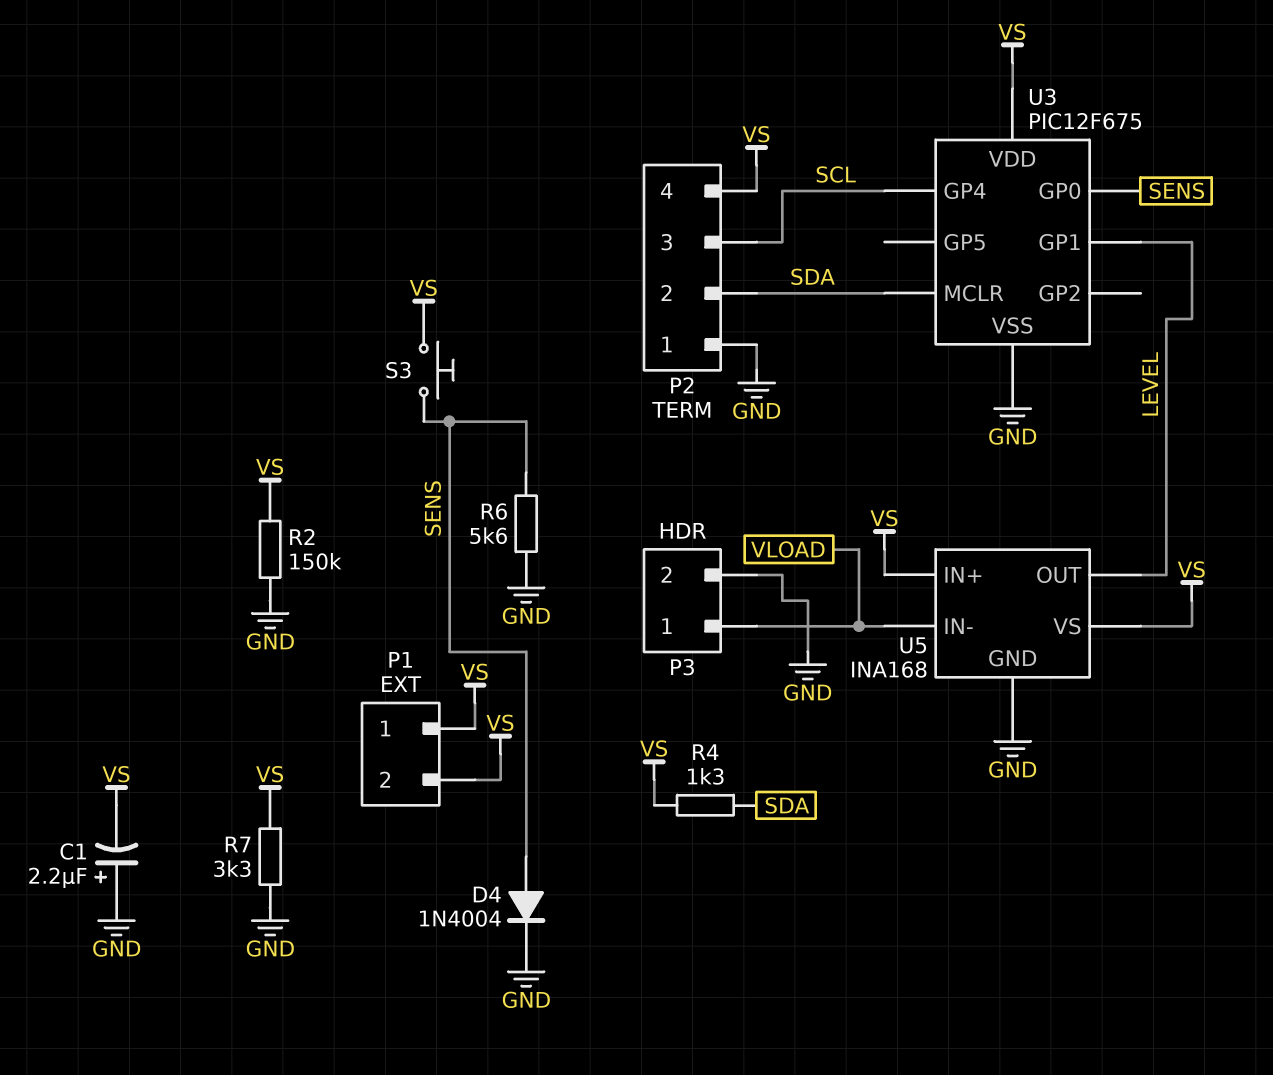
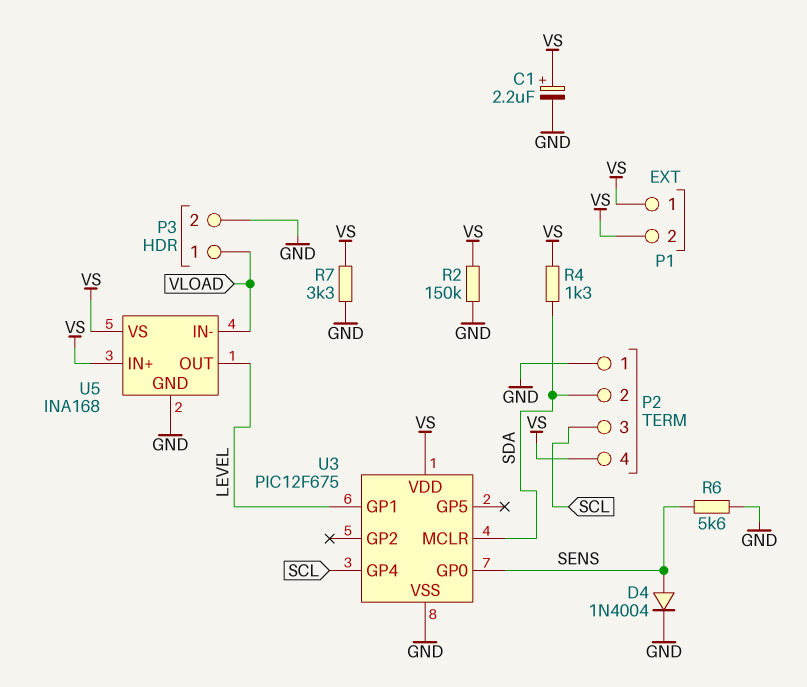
C1: 2.2uF (plus GND, minus VS) -> 2.2uF (plus VS, minus GND)
S3: button (SENS, VS) -> none

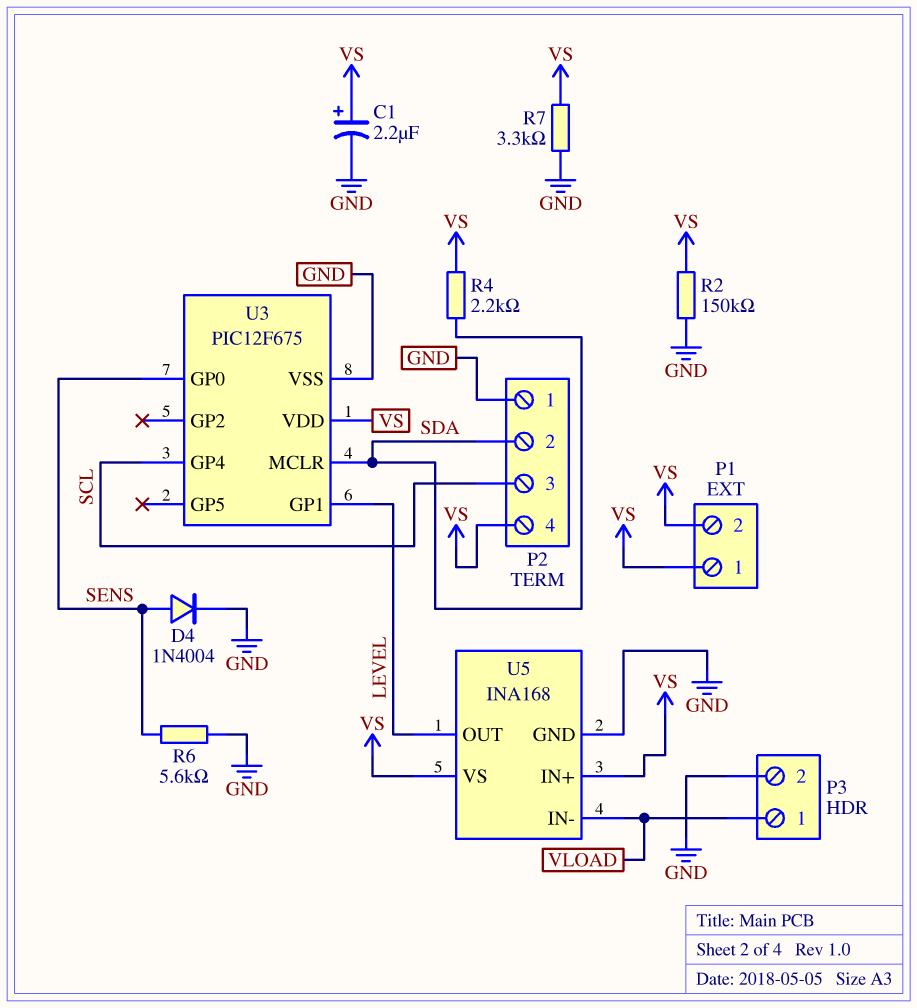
R4: 1.3k (SDA, VS) -> 2.2k (SDA, VS)

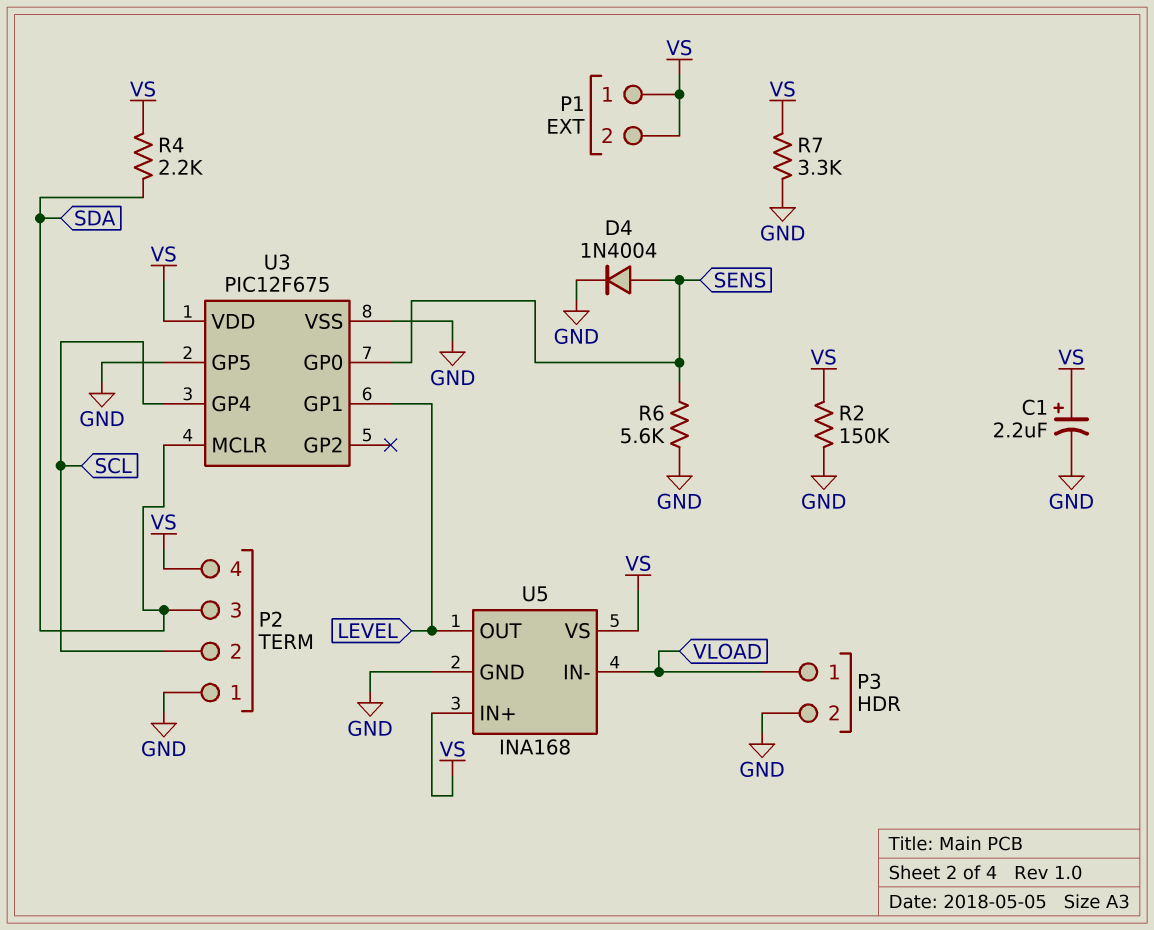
P2 pin 2: SDA -> SCL
P2 pin 3: SCL -> SDA
U3 pin GP5: none -> GND

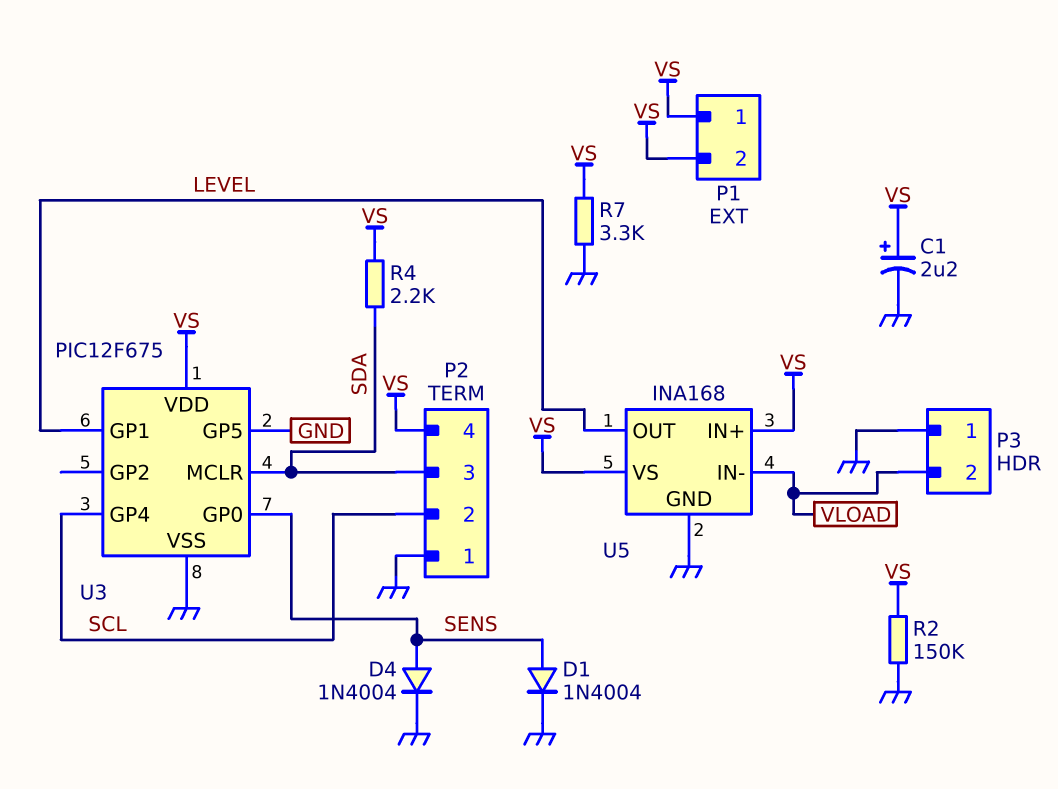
D1: none -> diode 1N4004 (A SENS, K GND)
P3 pin 1: VLOAD -> GND
P3 pin 2: GND -> VLOAD
R6: 5.6k (GND, SENS) -> none

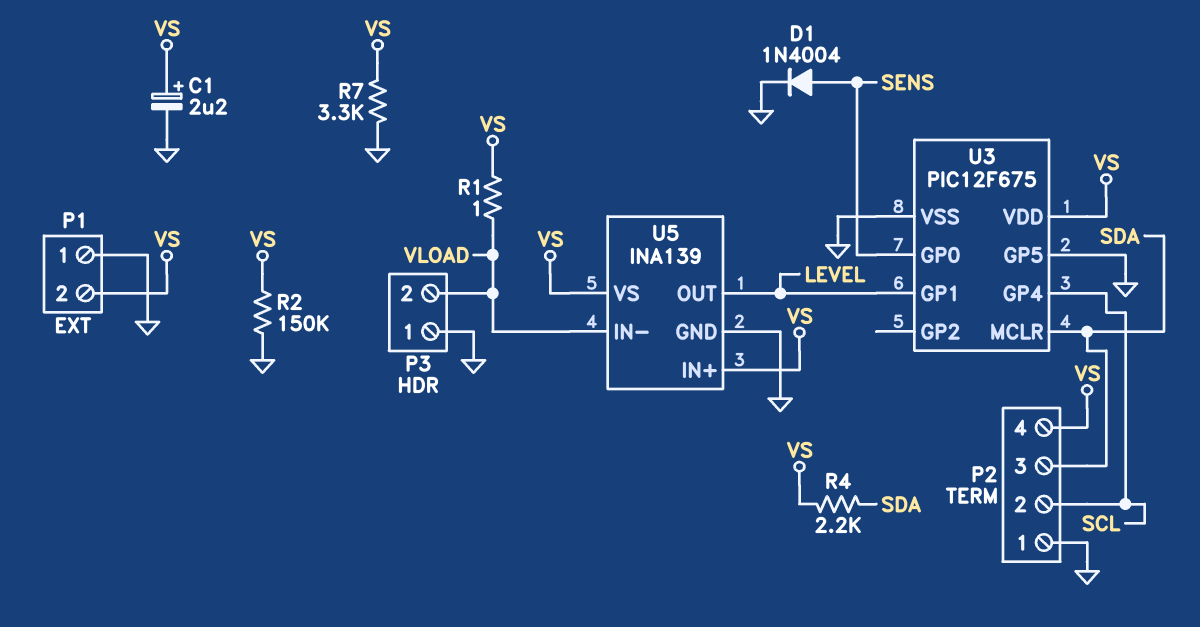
D4: diode 1N4004 (A SENS, K GND) -> none
P1 pin 1: VS -> GND
R1: none -> 1 (VLOAD, VS)
U5: INA168 -> INA139

